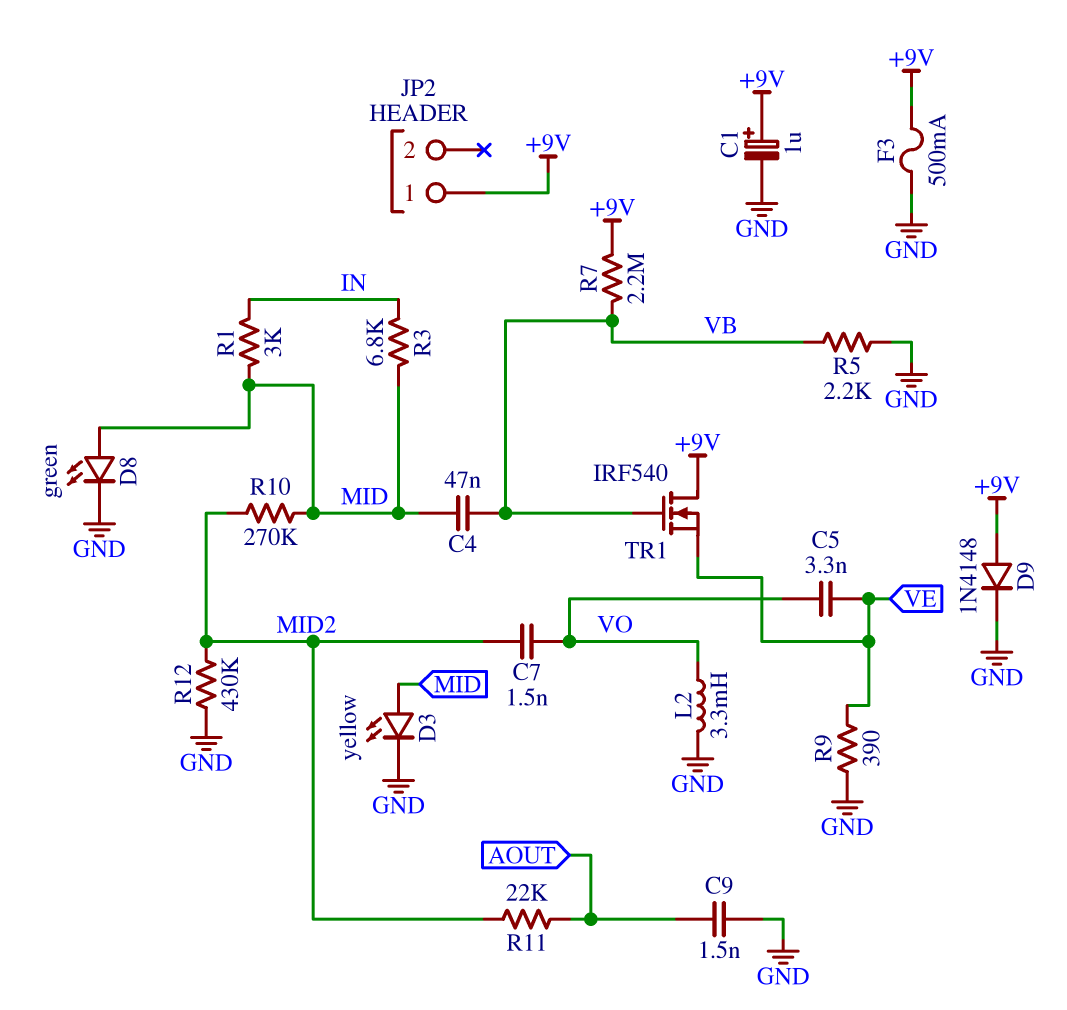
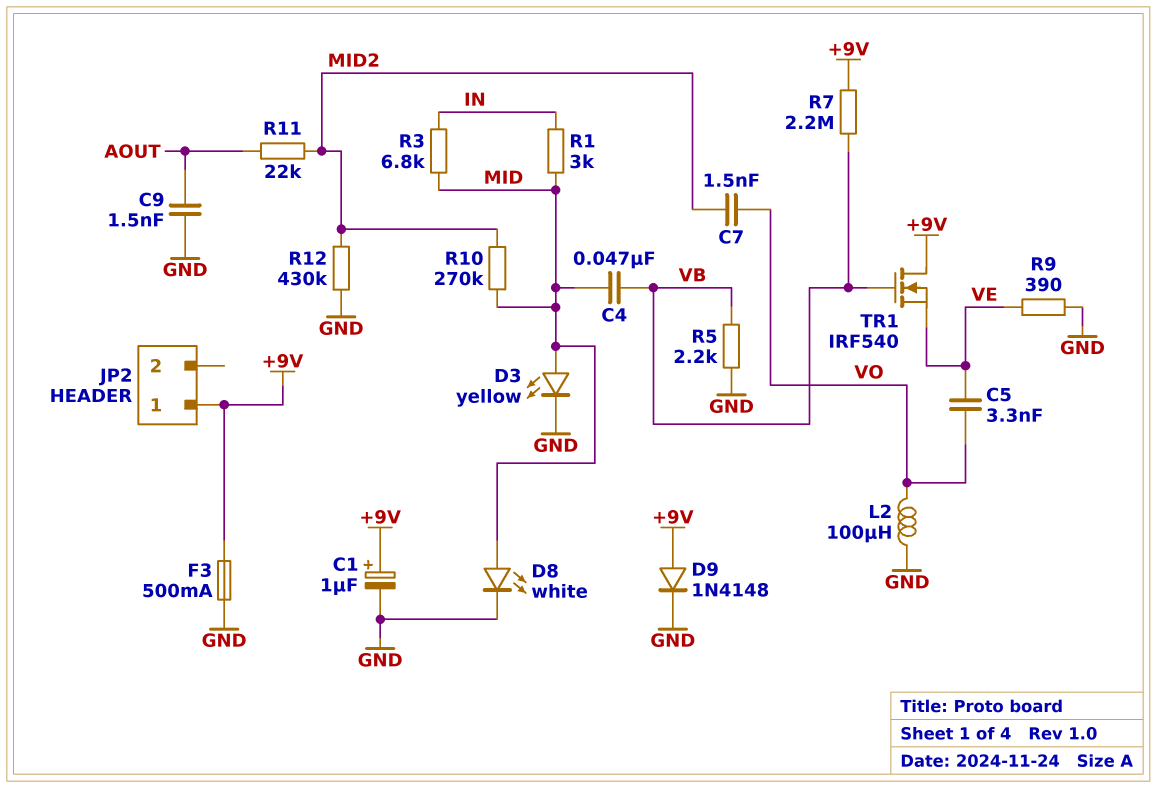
D8: LED green (A MID, K GND) -> LED white (A MID, K GND)
L2: 3.3mH (GND, VO) -> 100uH (GND, VO)

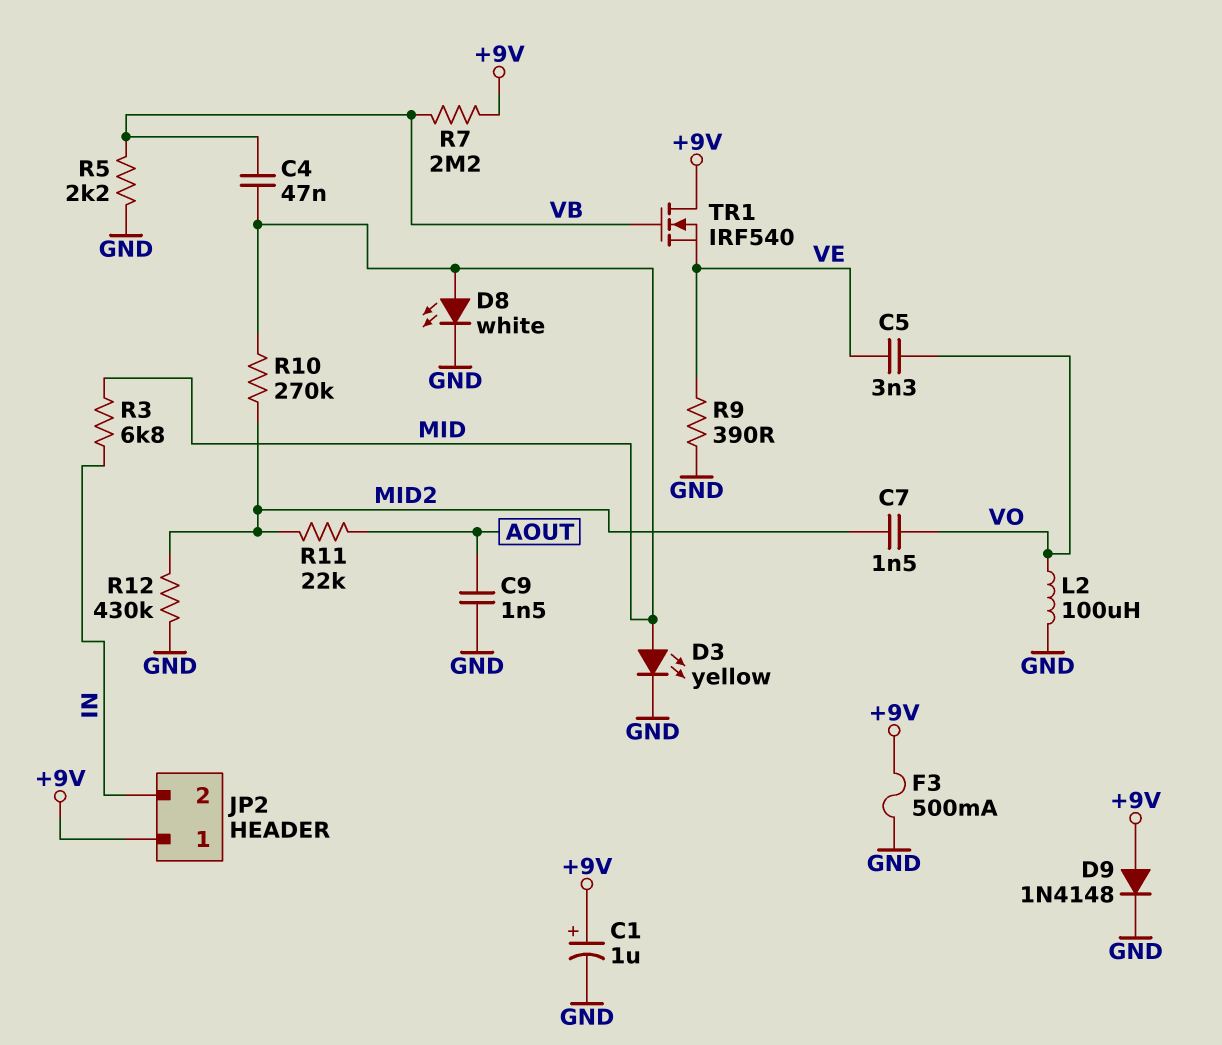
JP2 pin 2: none -> IN
R1: 3k (IN, MID) -> none

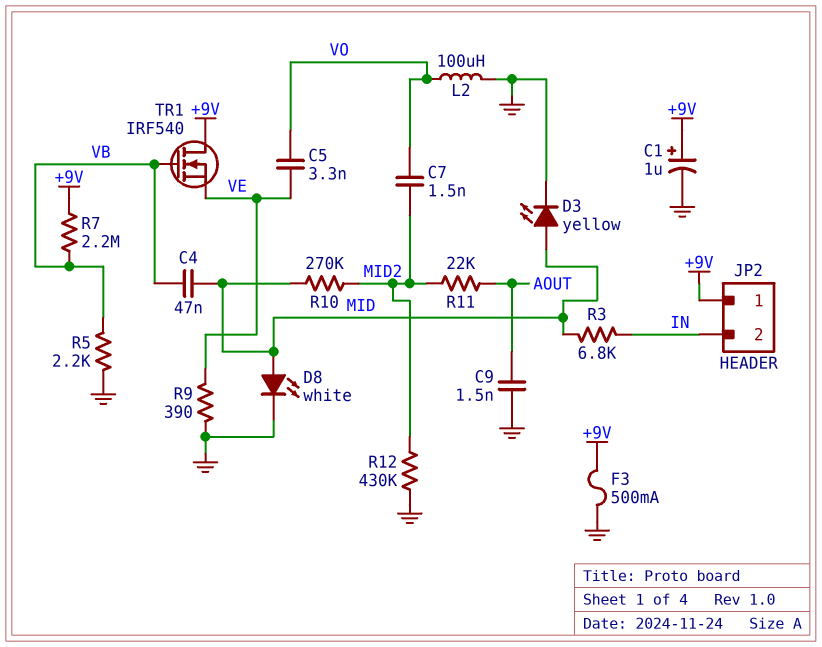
D9: diode 1N4148 (A +9V, K GND) -> none

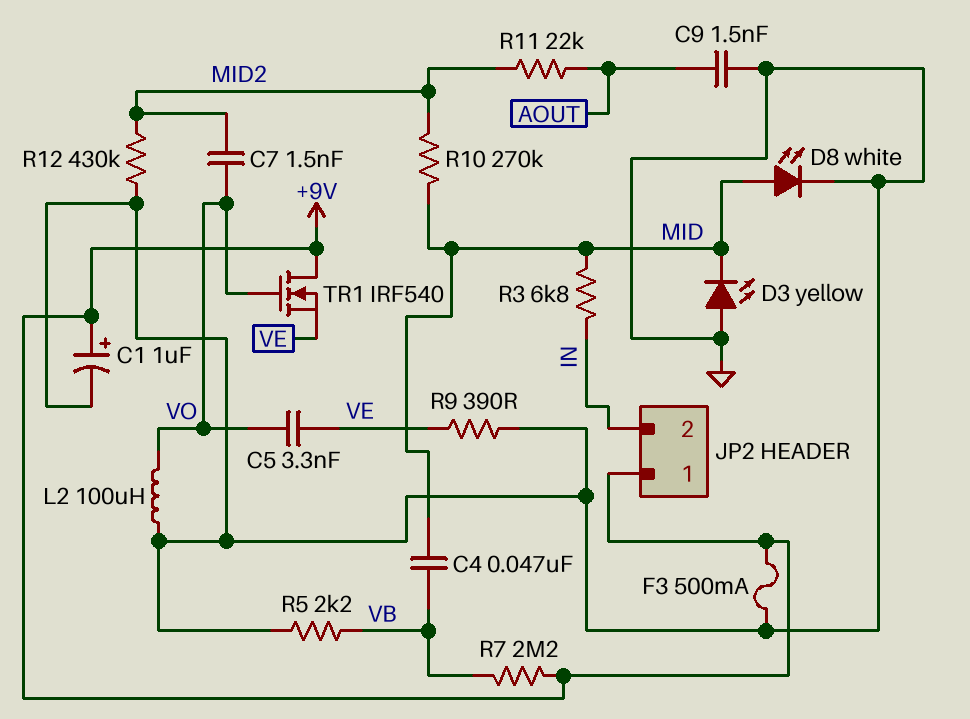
D3: LED yellow (A MID, K GND) -> LED yellow (A GND, K MID)
TR1: NMOS IRF540 (G VB, D +9V, S VE) -> NMOS IRF540 (G VO, D +9V, S VE)

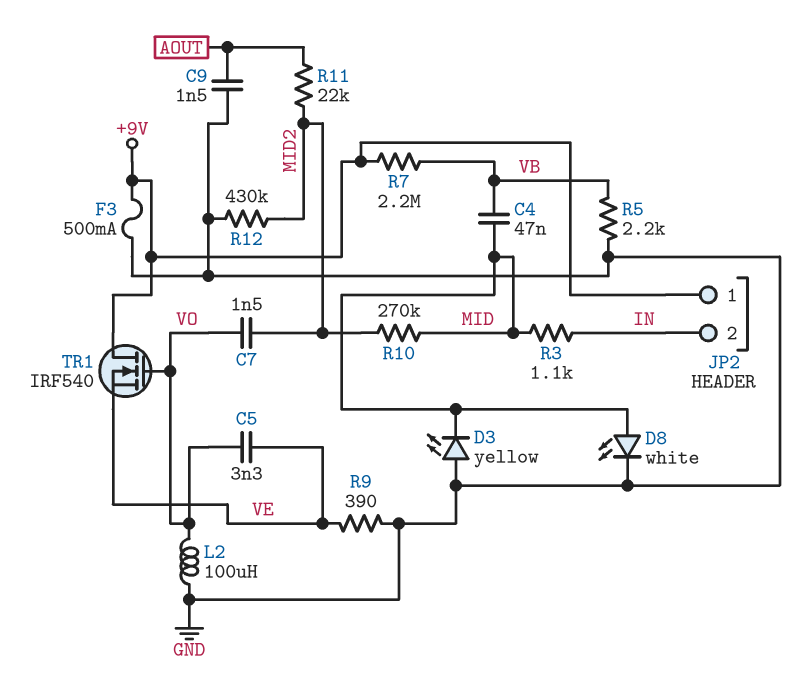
C1: 1uF (plus +9V, minus GND) -> none
R3: 6.8k (IN, MID) -> 1.1k (IN, MID)

